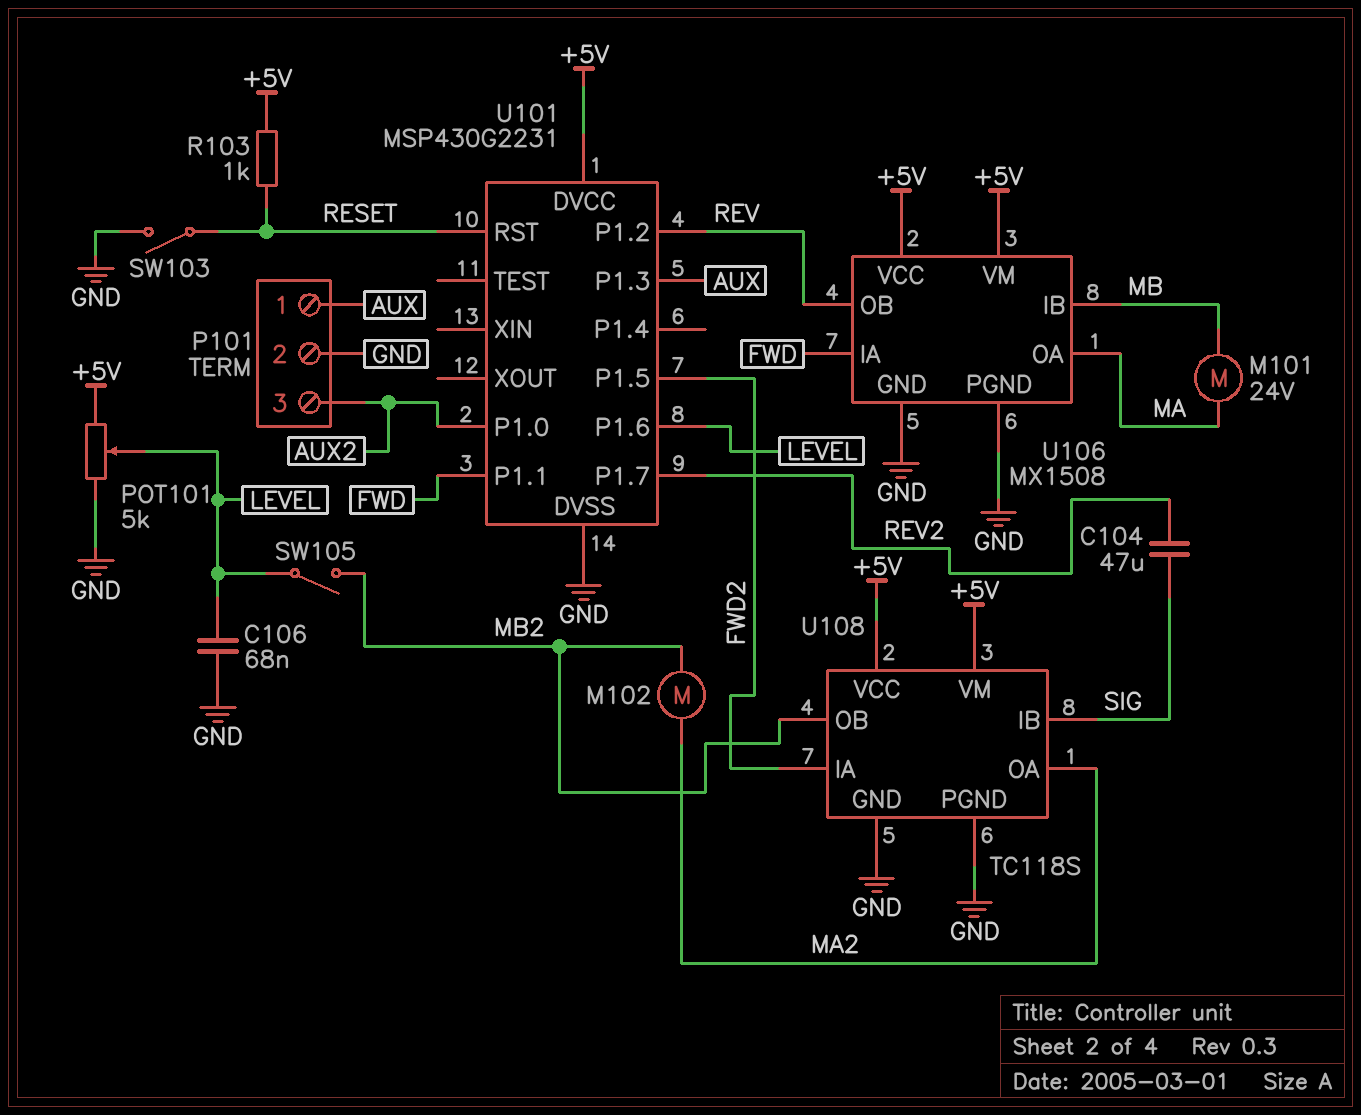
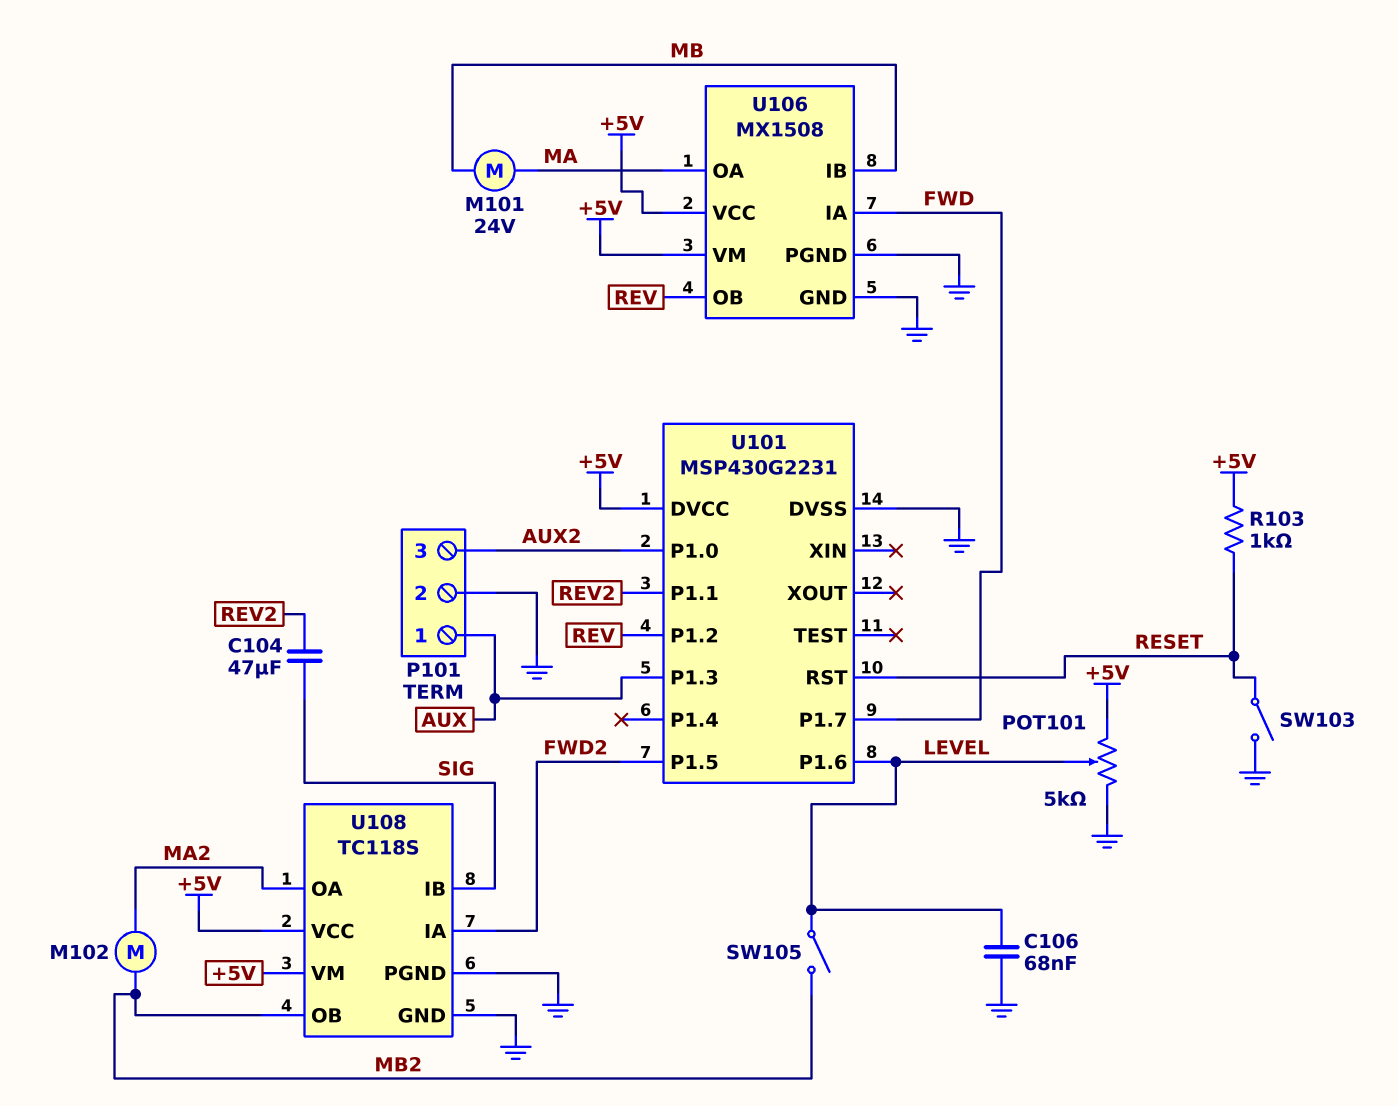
U101 pin P1.1: FWD -> REV2
U101 pin P1.7: REV2 -> FWD

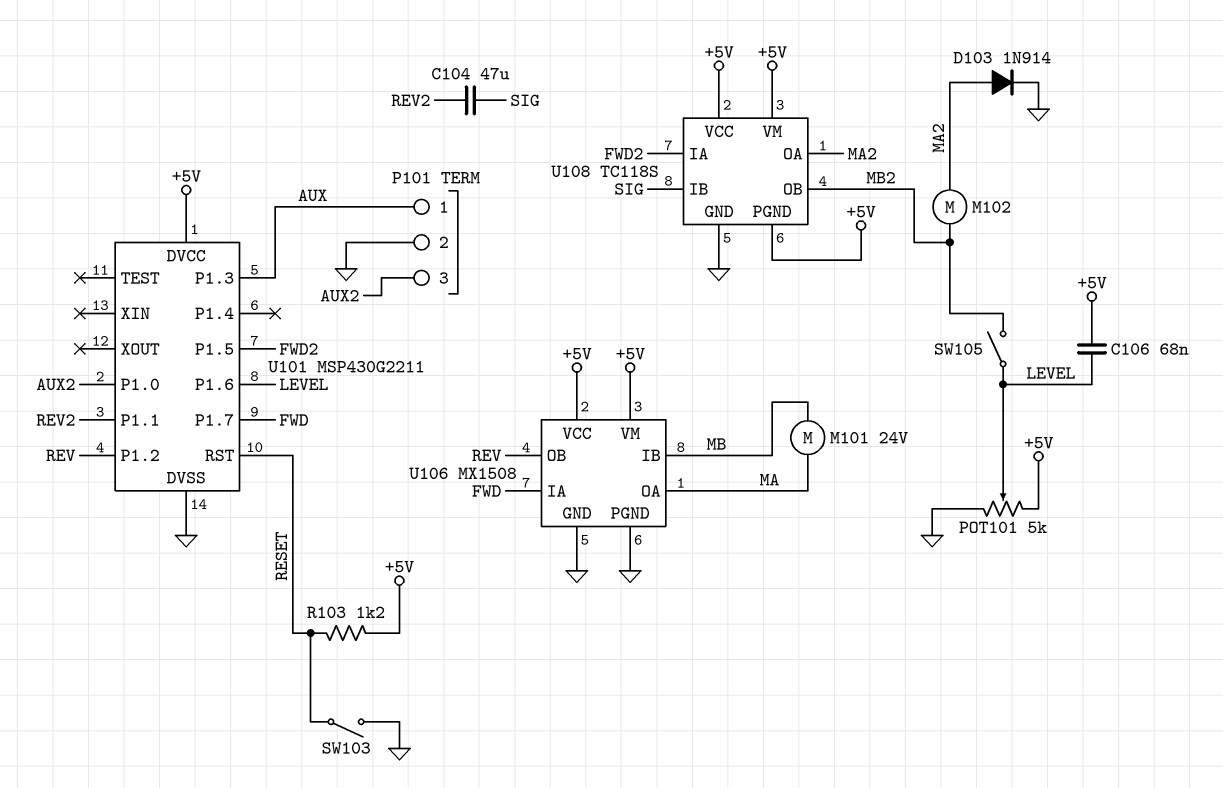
C106: 68nF (GND, LEVEL) -> 68nF (+5V, LEVEL)
D103: none -> diode 1N914 (A MA2, K GND)
R103: 1k (+5V, RESET) -> 1.2k (+5V, RESET)
U101: MSP430G2231 -> MSP430G2211
U108 pin PGND: GND -> +5V

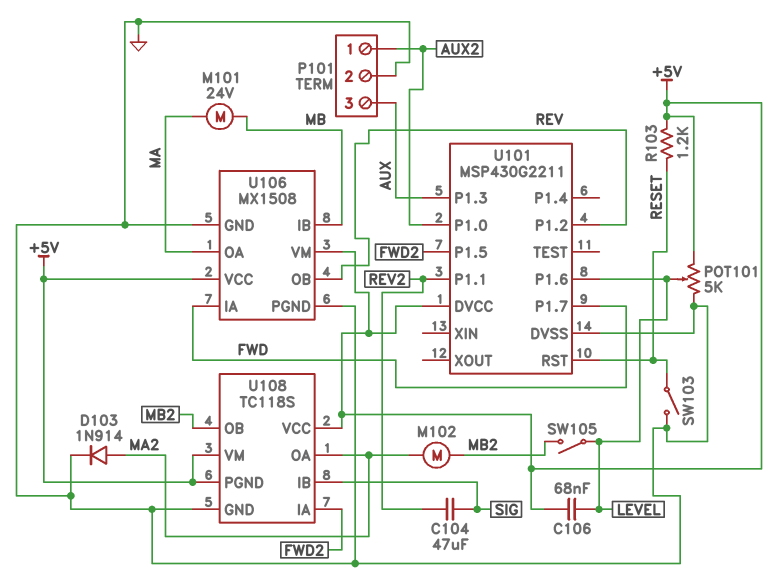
P101 pin 1: AUX -> AUX2
P101 pin 3: AUX2 -> AUX

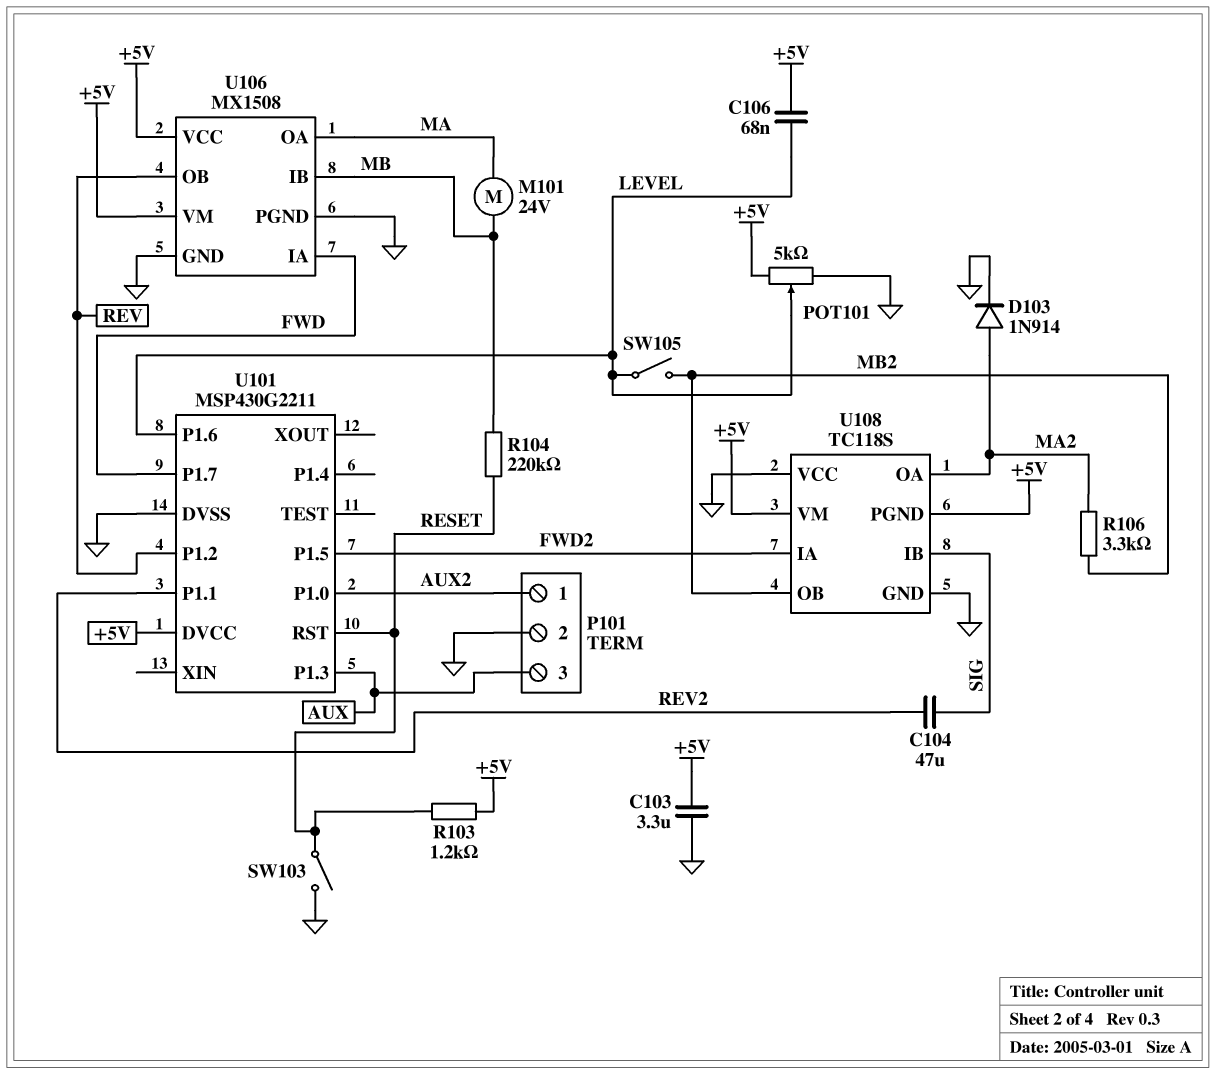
C103: none -> 3.3uF (+5V, GND)
M102: motor (MA2, MB2) -> none
R104: none -> 220k (MB, RESET)
R106: none -> 3.3k (MA2, MB2)
U108 pin VCC: +5V -> GND

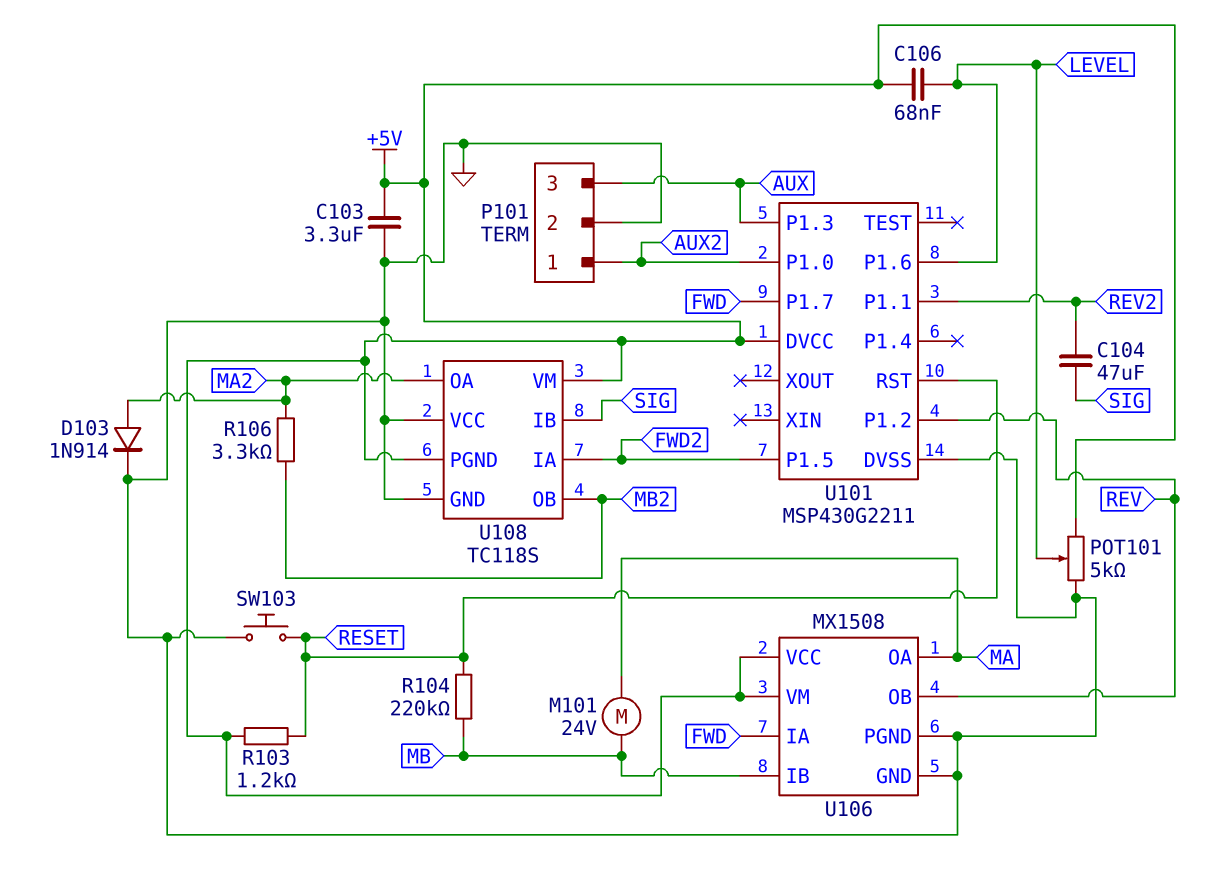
SW103: switch (GND, RESET) -> button (GND, RESET)
SW105: switch (LEVEL, MB2) -> none

